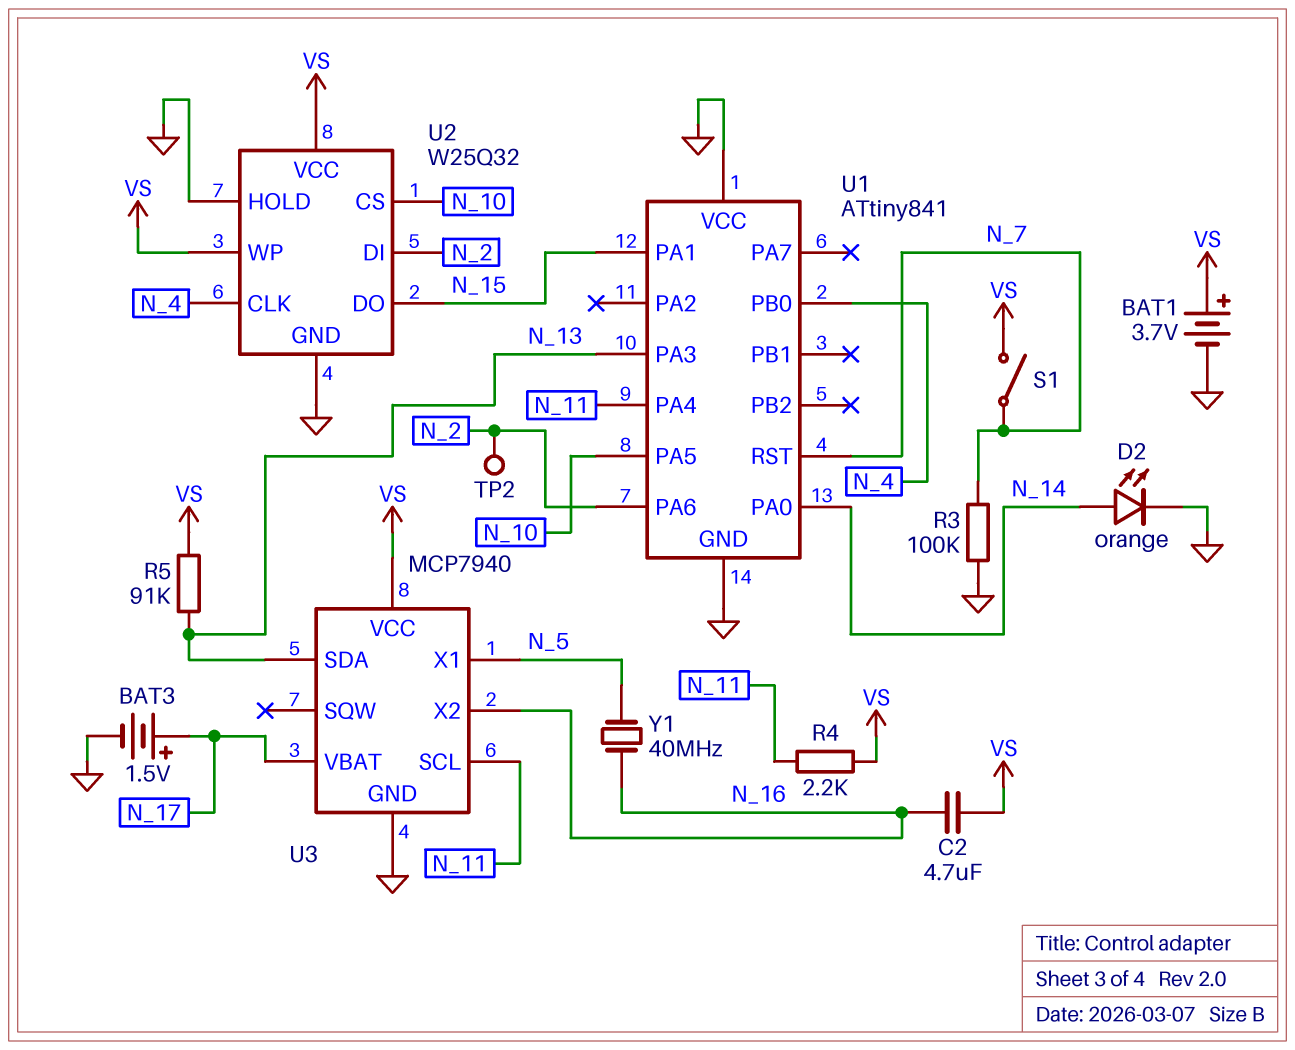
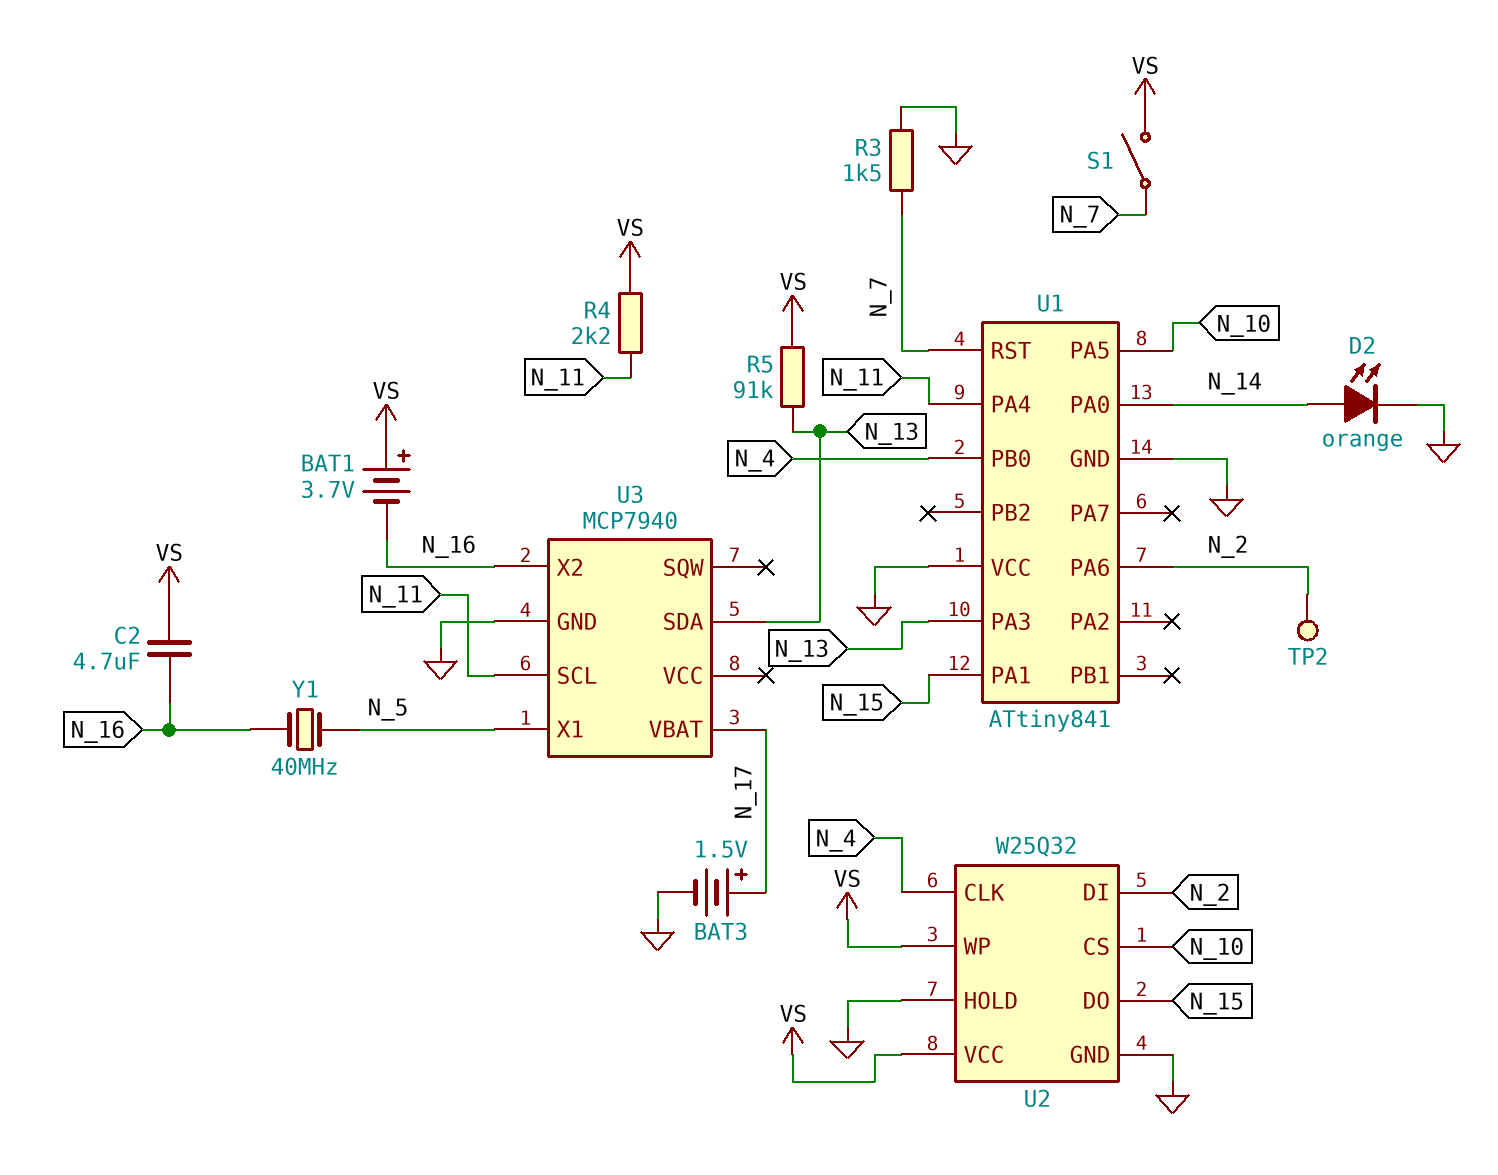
BAT1: 3.7V (plus VS, minus GND) -> 3.7V (plus VS, minus N_16)
R3: 100k (GND, N_7) -> 1.5k (GND, N_7)
U3 pin VCC: VS -> none

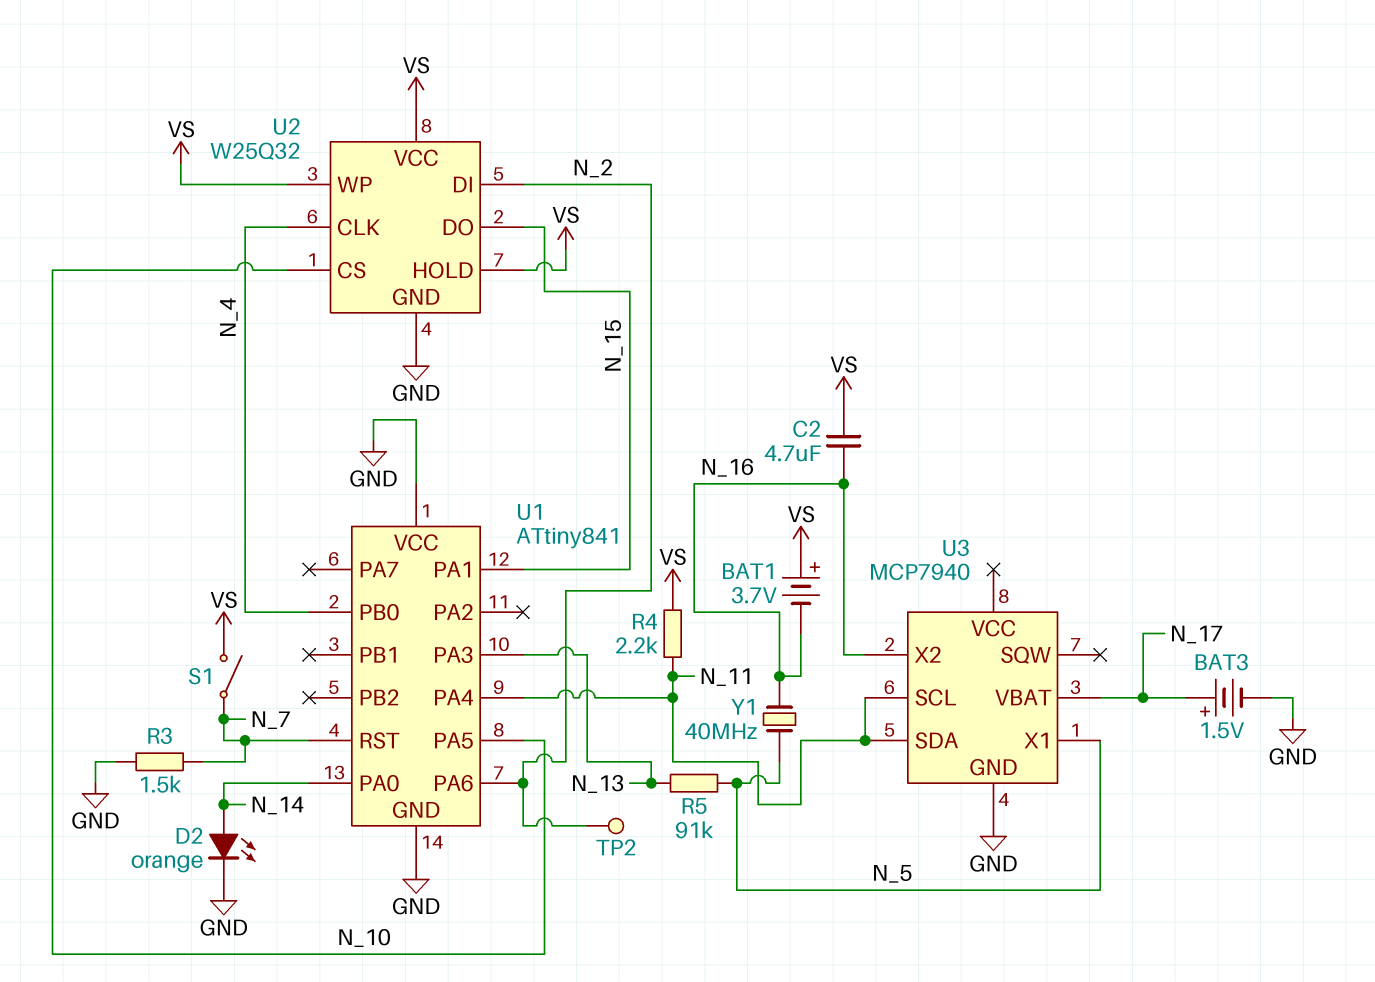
R5: 91k (N_13, VS) -> 91k (N_5, N_13)
U2 pin HOLD: GND -> VS
U3 pin SDA: N_13 -> N_11

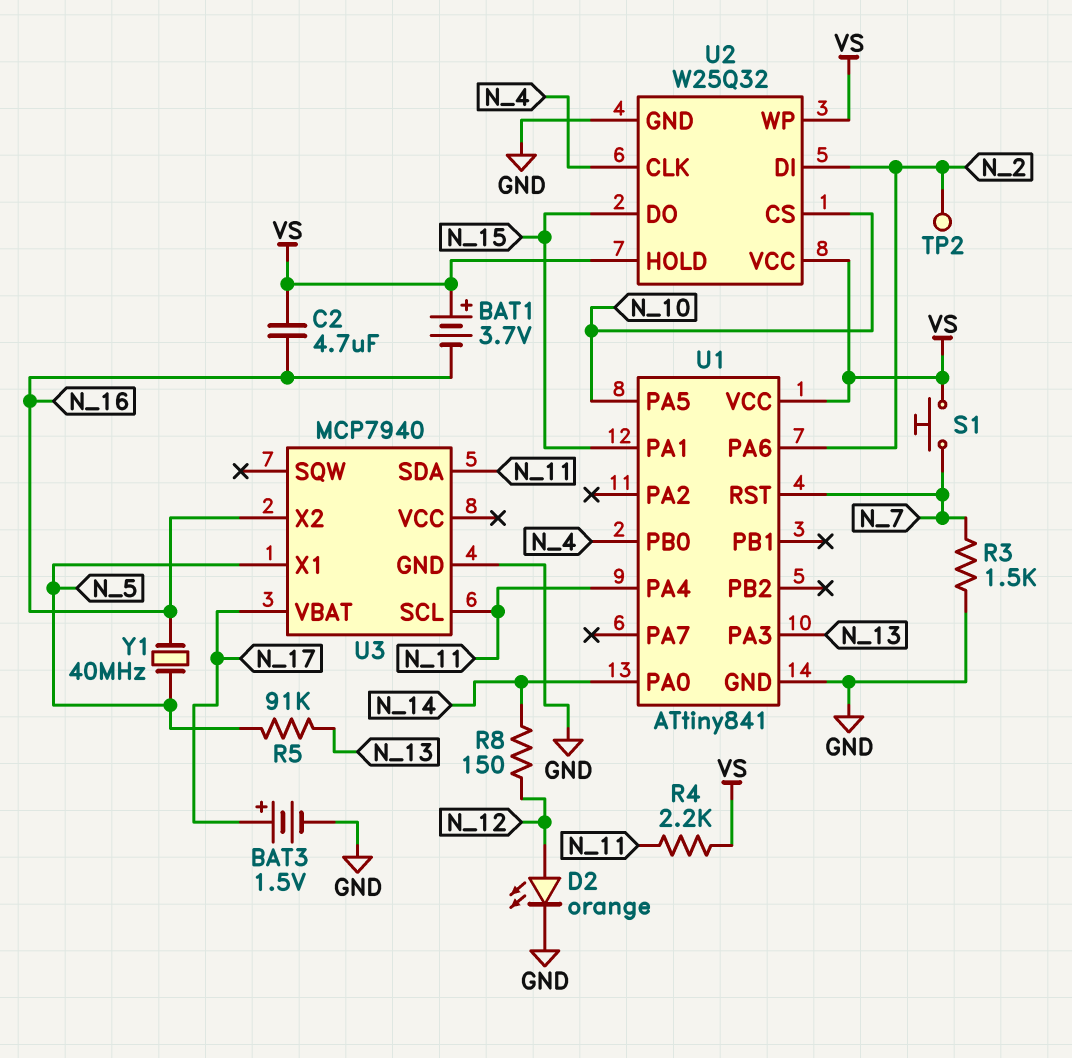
D2: LED orange (A N_14, K GND) -> LED orange (A N_12, K GND)
R8: none -> 150 (N_12, N_14)
S1: switch (N_7, VS) -> button (N_7, VS)
U1 pin VCC: GND -> VS

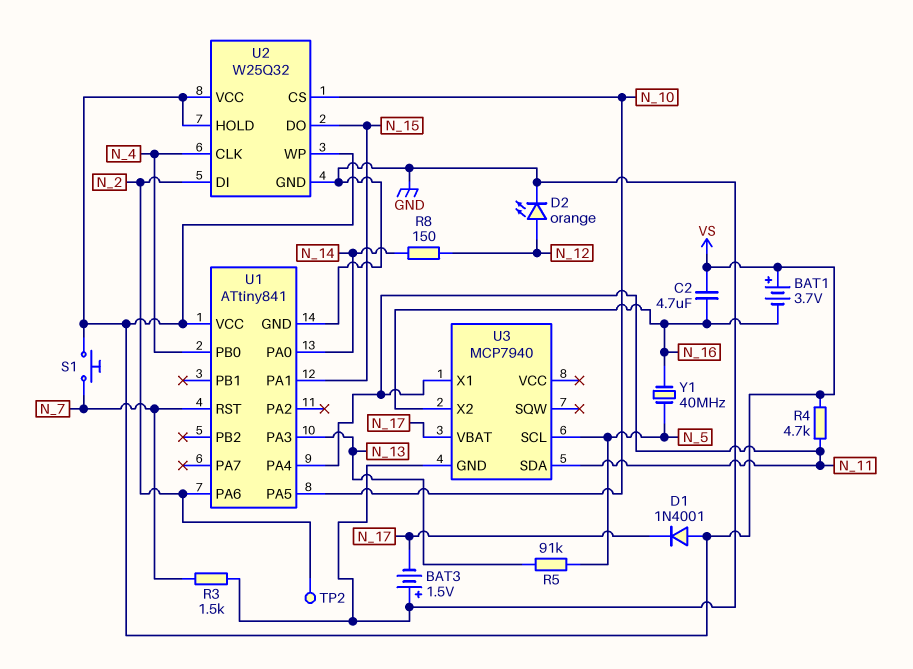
BAT3: 1.5V (plus N_17, minus GND) -> 1.5V (plus GND, minus N_17)
D1: none -> diode 1N4001 (A VS, K N_17)
R4: 2.2k (N_11, VS) -> 4.7k (N_11, VS)
U3 pin SCL: N_11 -> N_5
U3 pin X1: N_5 -> N_11

